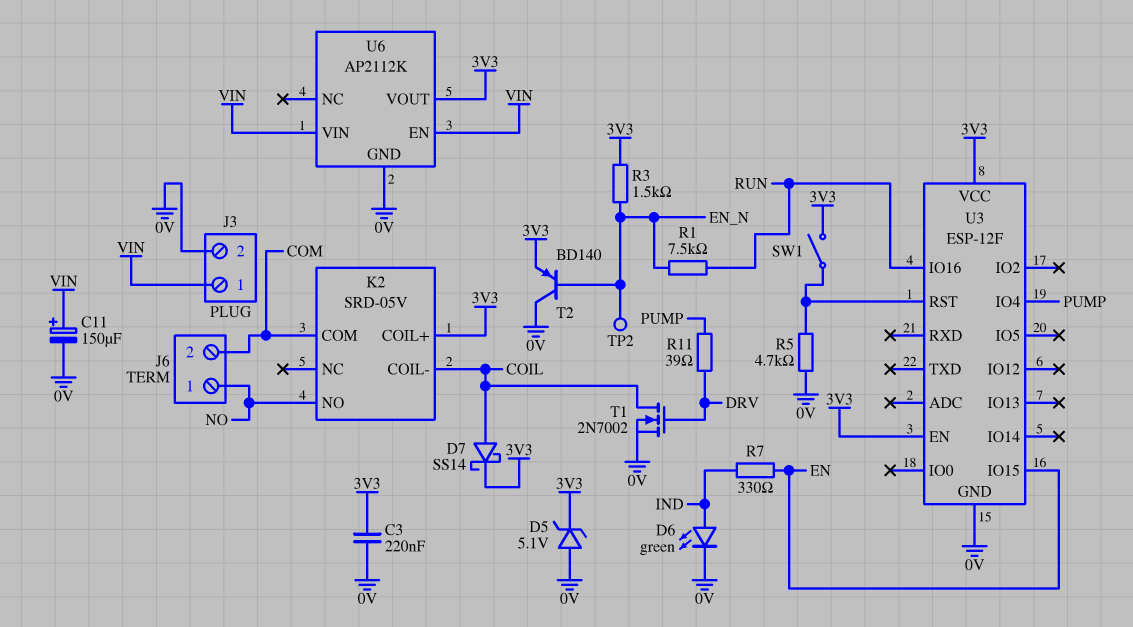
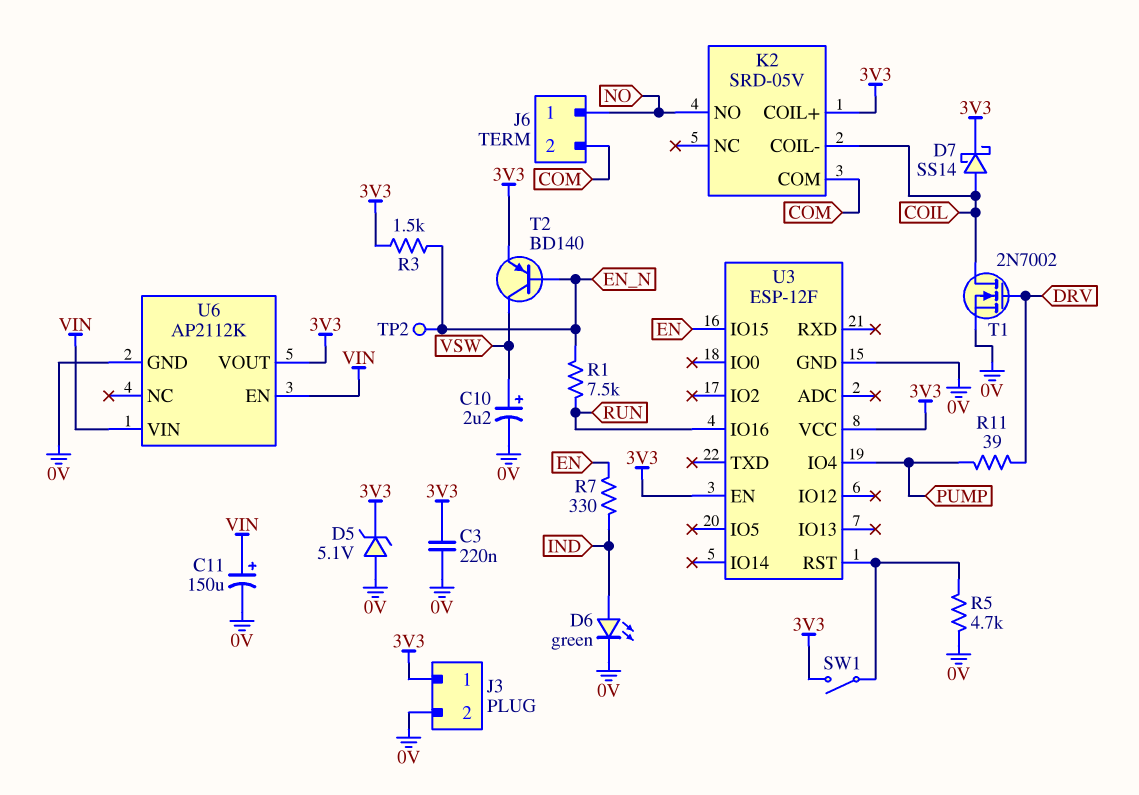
C10: none -> 2.2uF (plus VSW, minus 0V)
J3 pin 1: VIN -> 3V3
T2: PNP BD140 (B EN_N, C 0V, E 3V3) -> PNP BD140 (B EN_N, C VSW, E 3V3)

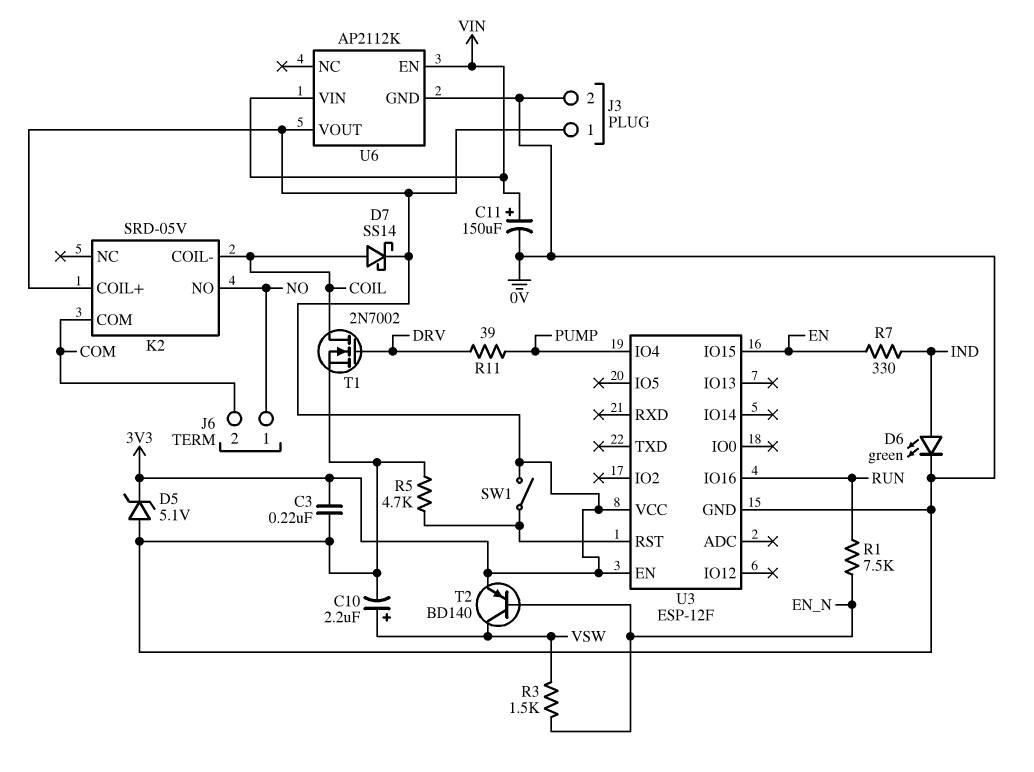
R3: 1.5k (3V3, EN_N) -> 1.5k (EN_N, VSW)
TP2: test point (EN_N) -> none

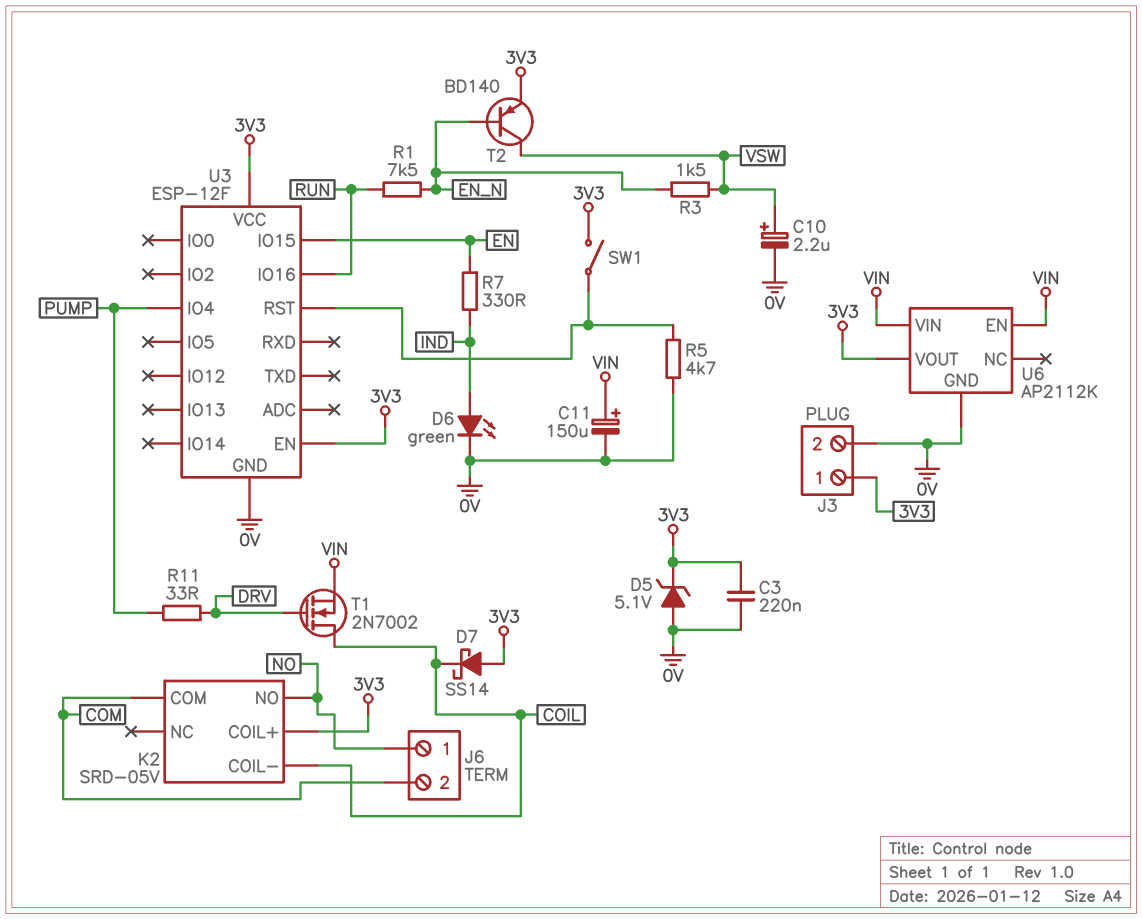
D7: schottky SS14 (A COIL, K 3V3) -> schottky SS14 (A 3V3, K COIL)
R11: 39 (DRV, PUMP) -> 33 (DRV, PUMP)
T1: NMOS 2N7002 (G DRV, D COIL, S 0V) -> NMOS 2N7002 (G DRV, D COIL, S VIN)

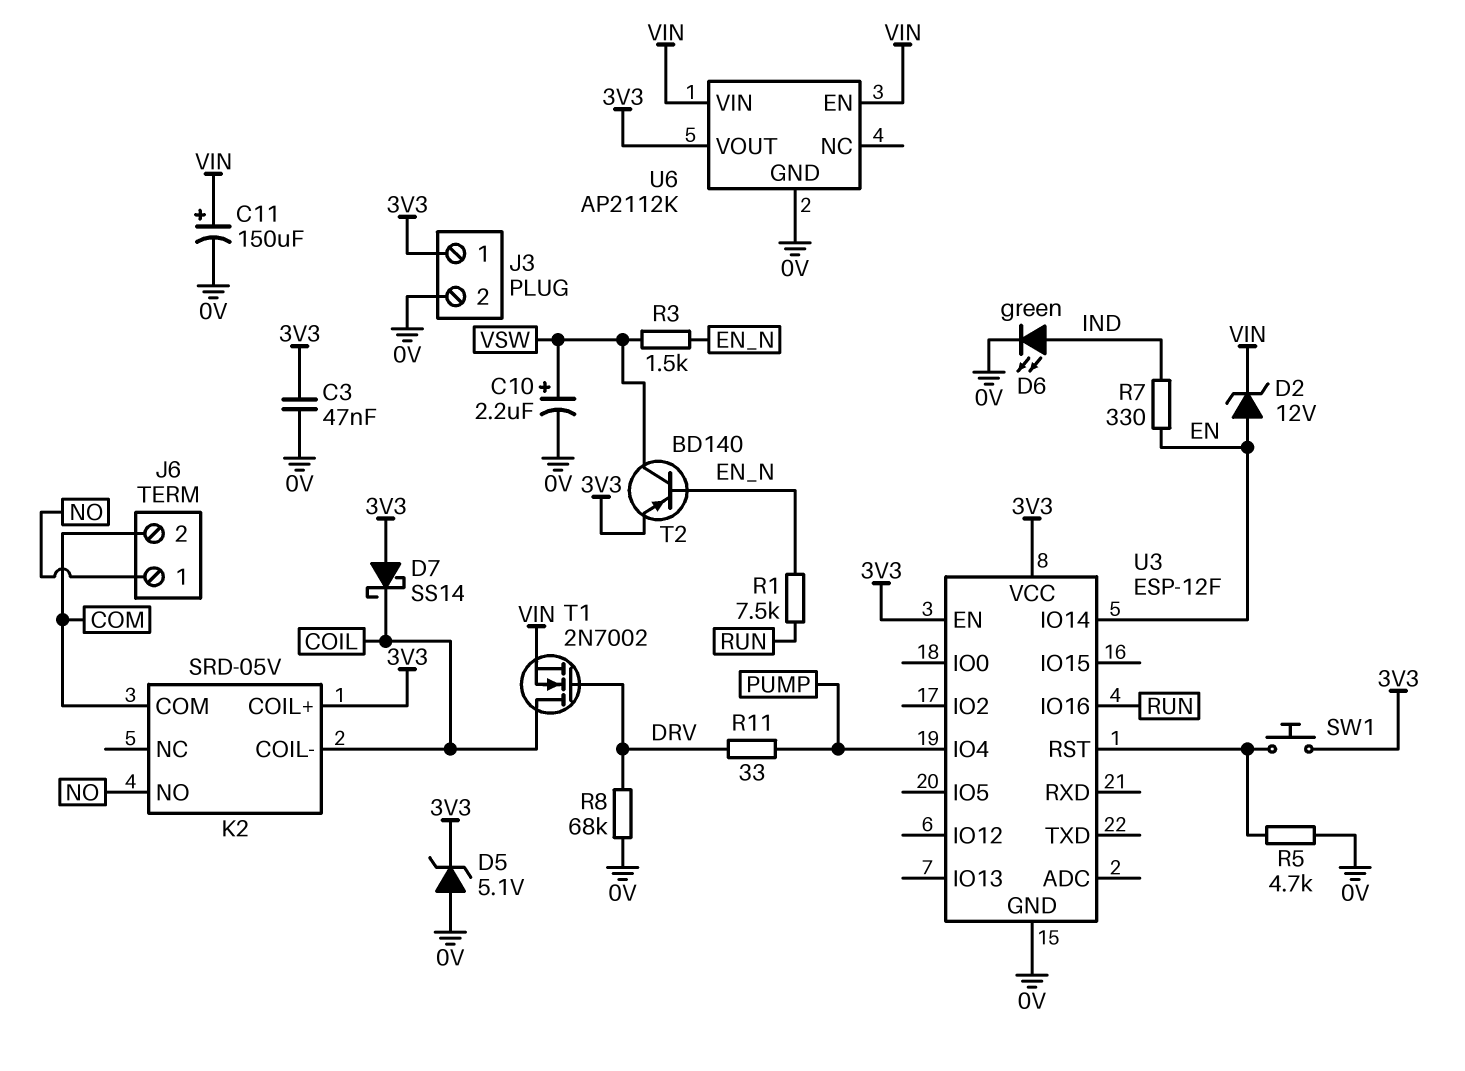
C3: 220nF (0V, 3V3) -> 47nF (0V, 3V3)
D2: none -> zener 12V (A EN, K VIN)
R8: none -> 68k (0V, DRV)
SW1: switch (3V3, U3/RST) -> button (3V3, U3/RST)
U3 pin IO14: none -> EN
U3 pin IO15: EN -> none

